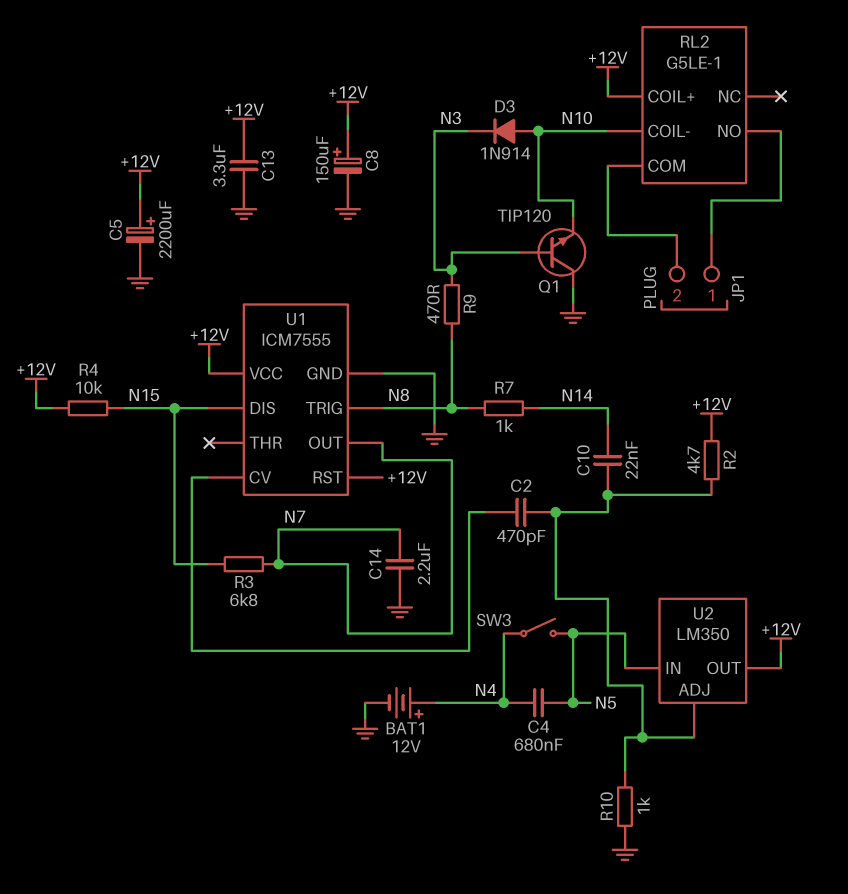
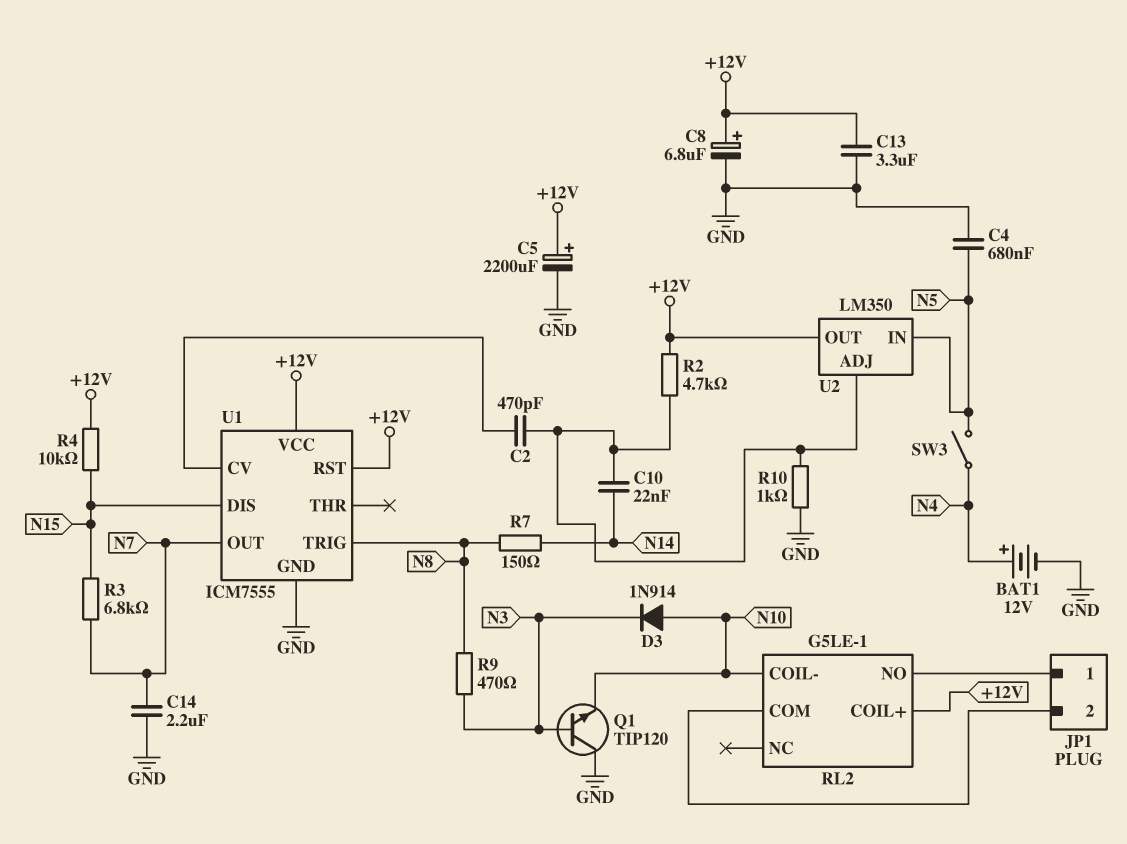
C4: 680nF (N4, N5) -> 680nF (GND, N5)
C8: 150uF (plus +12V, minus GND) -> 6.8uF (plus +12V, minus GND)
R7: 1k (N8, N14) -> 150 (N8, N14)

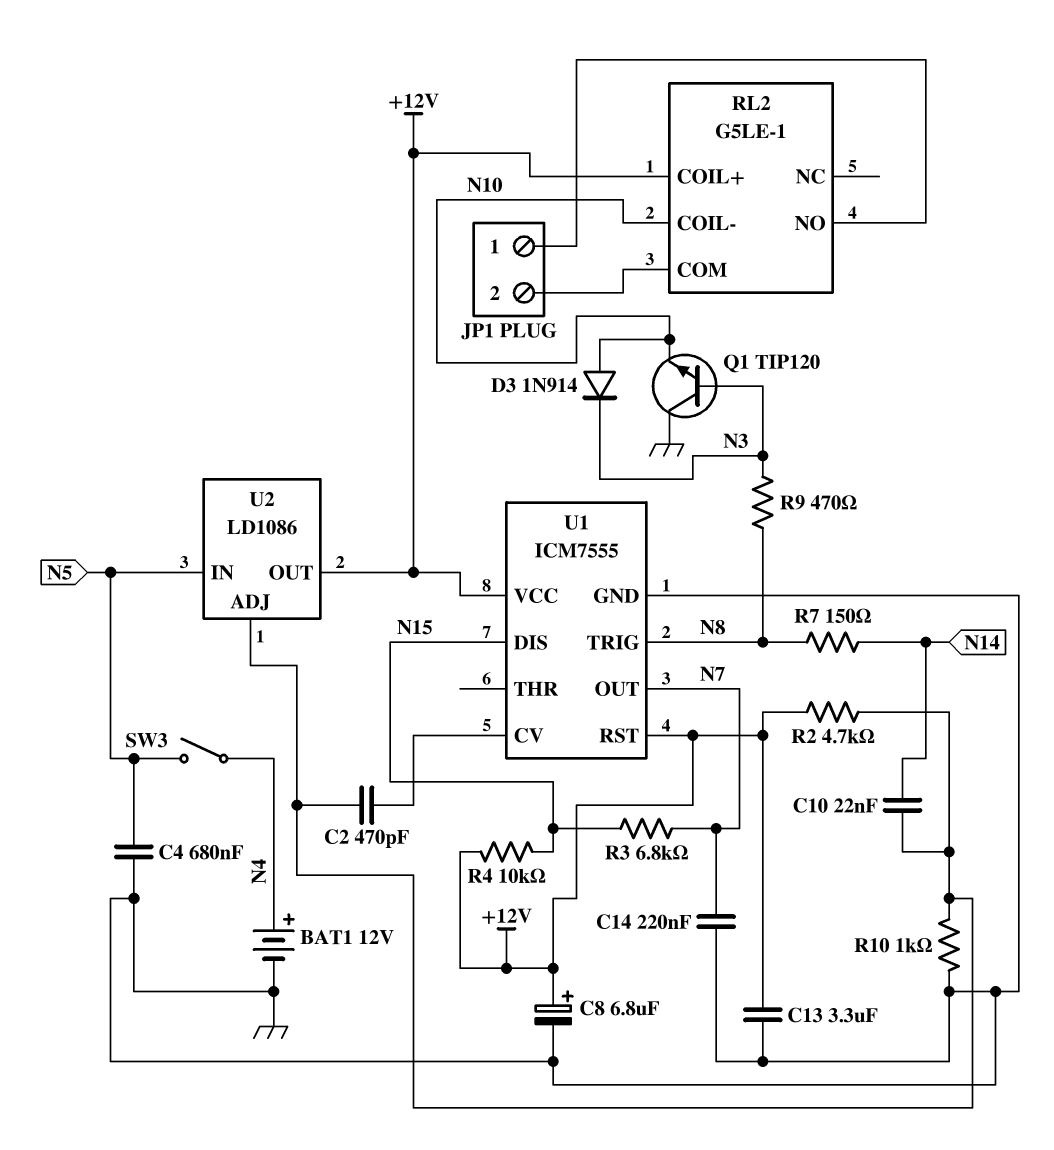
C5: 2200uF (plus +12V, minus GND) -> none
C14: 2.2uF (GND, N7) -> 220nF (GND, N7)
U2: LM350 -> LD1086

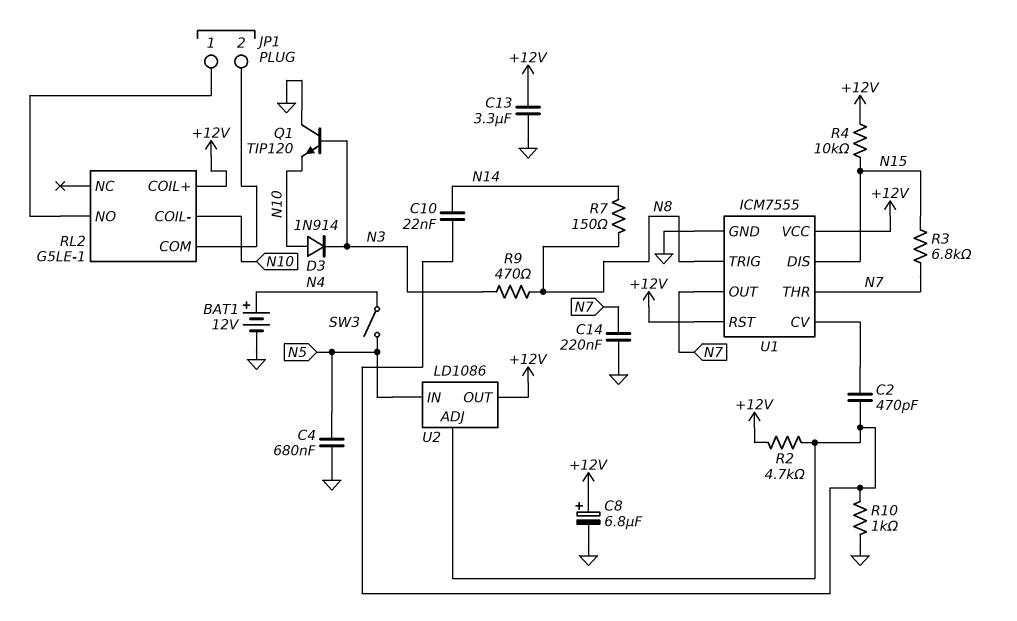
U1 pin THR: none -> N7

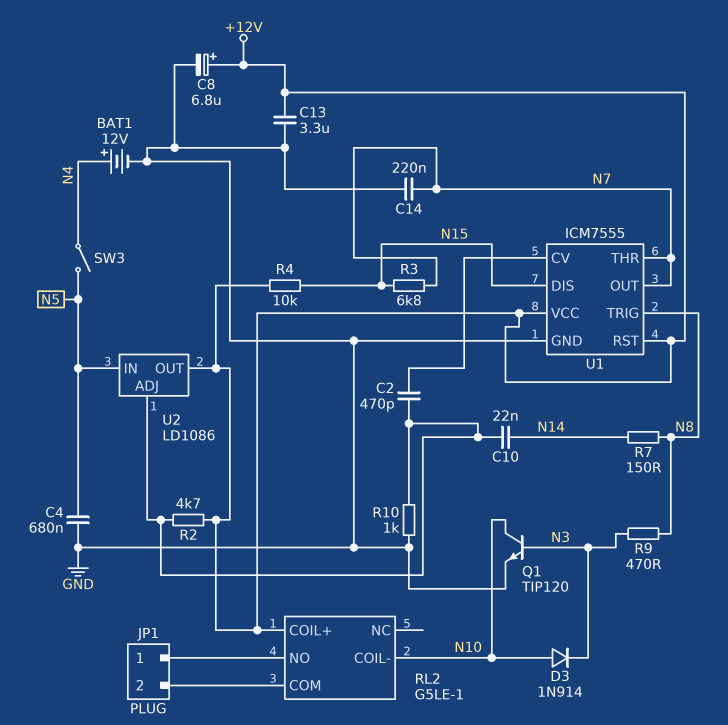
Q1: NPN TIP120 (B N3, C GND, E N10) -> NPN TIP120 (B N3, C N10, E GND)

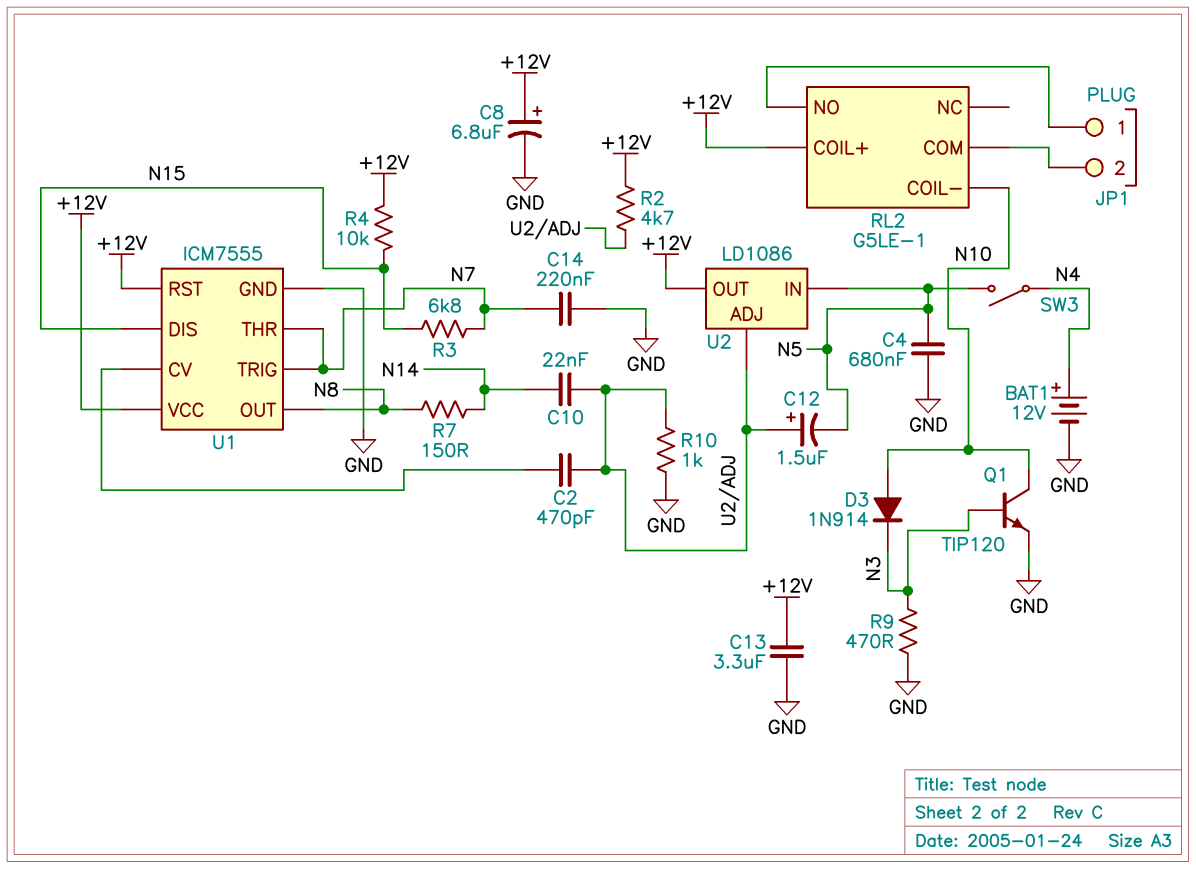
C12: none -> 1.5uF (plus U2/ADJ, minus N5)
R9: 470 (N3, N8) -> 470 (GND, N3)
U1 pin OUT: N7 -> N8
U1 pin TRIG: N8 -> N7

